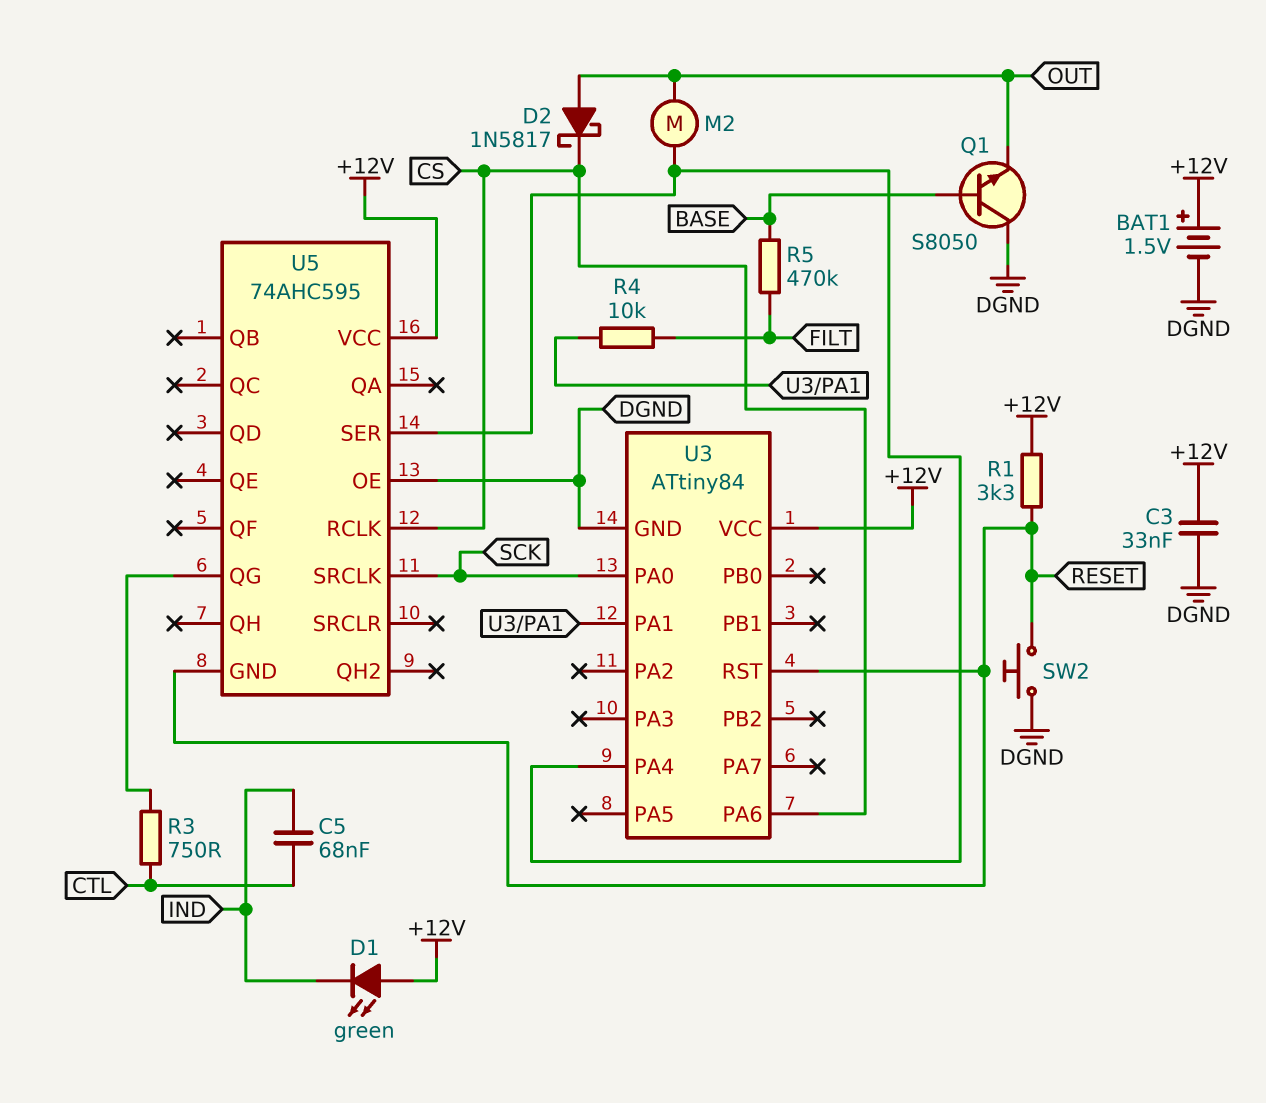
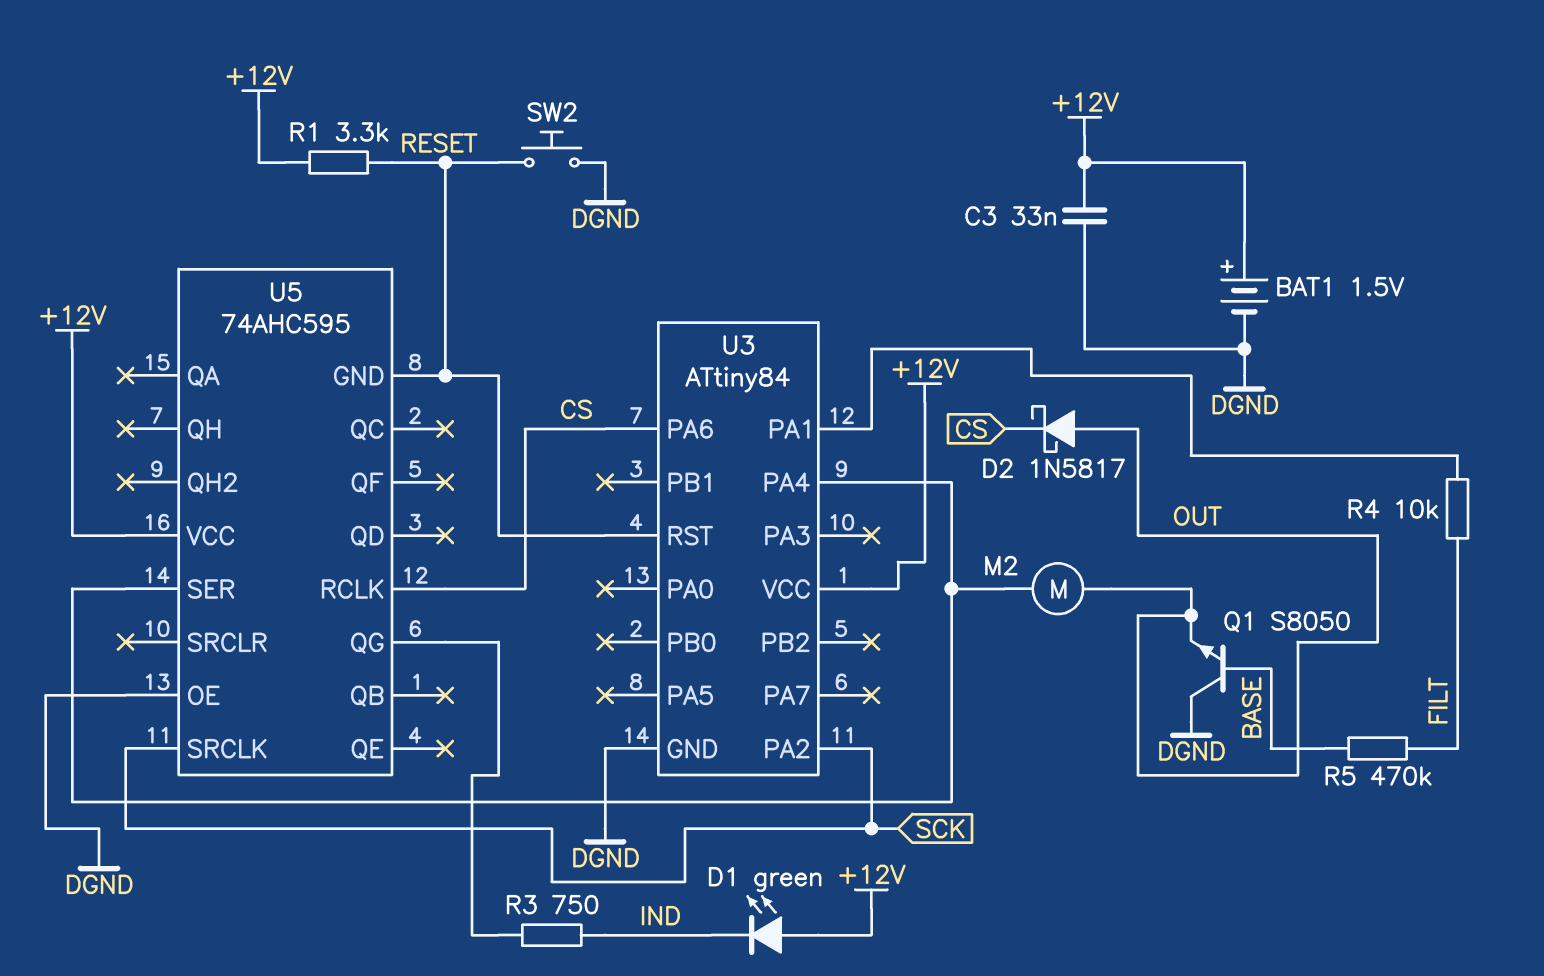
C5: 68nF (CTL, IND) -> none
R3: 750 (CTL, U5/QG) -> 750 (IND, U5/QG)
U3 pin PA0: SCK -> none
U3 pin PA2: none -> SCK

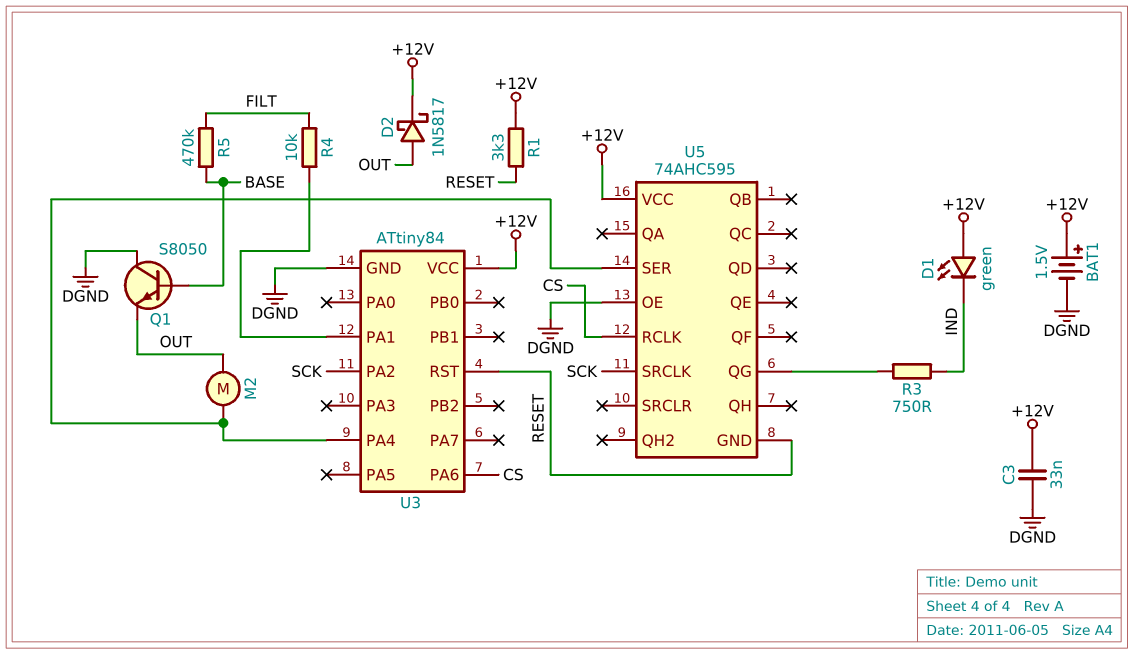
D2: schottky 1N5817 (A OUT, K CS) -> schottky 1N5817 (A OUT, K +12V)
SW2: button (DGND, RESET) -> none

